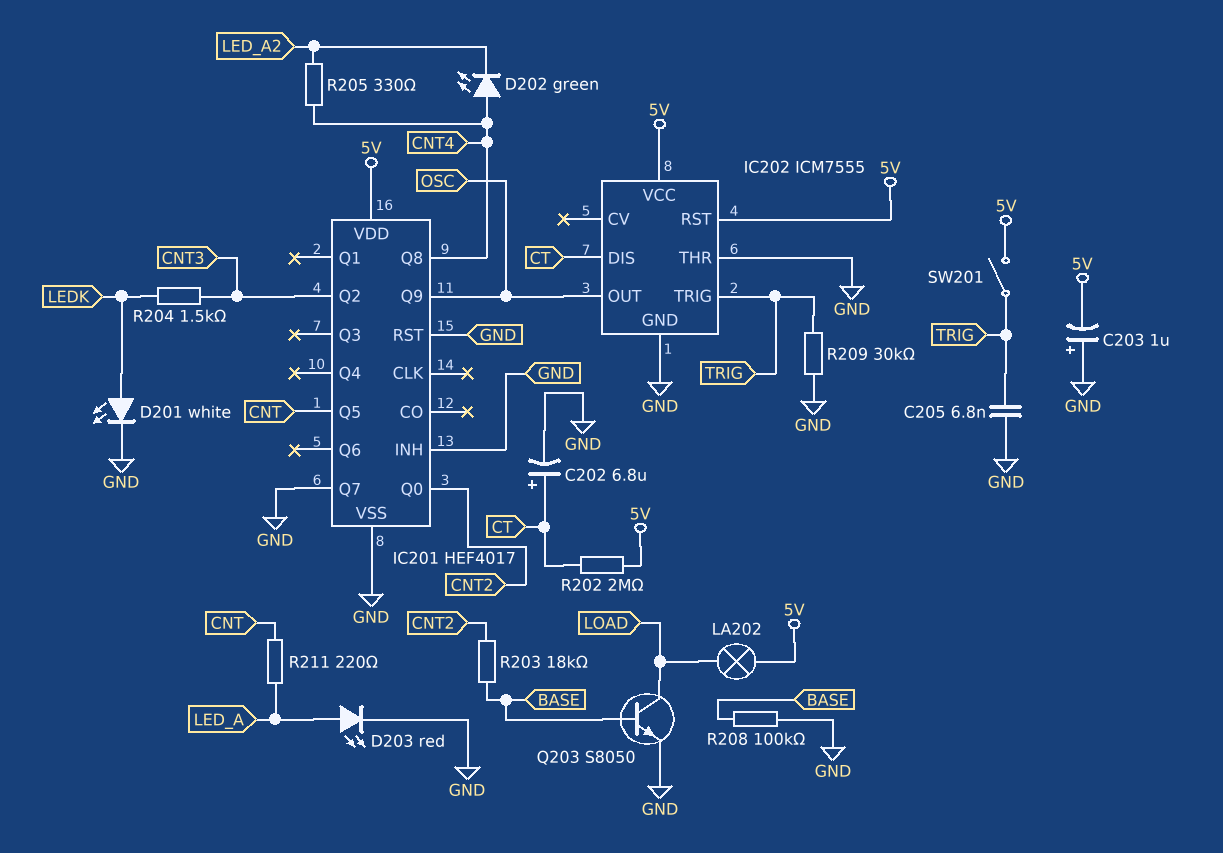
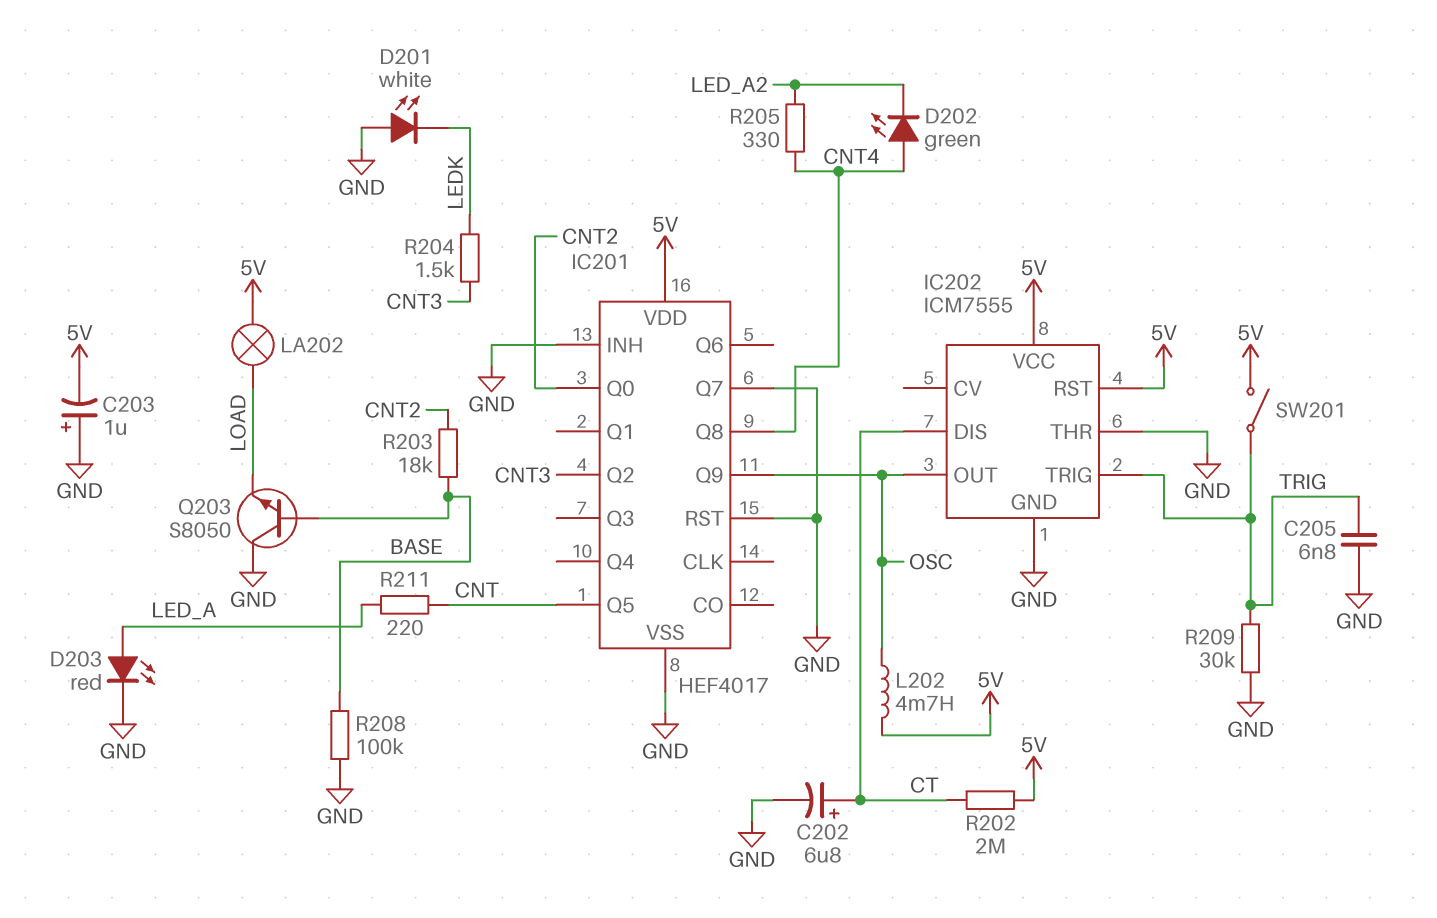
D201: LED white (A LEDK, K GND) -> LED white (A GND, K LEDK)
L202: none -> 4.7mH (5V, OSC)
Q203: NPN S8050 (B BASE, C LOAD, E GND) -> NPN S8050 (B BASE, C GND, E LOAD)

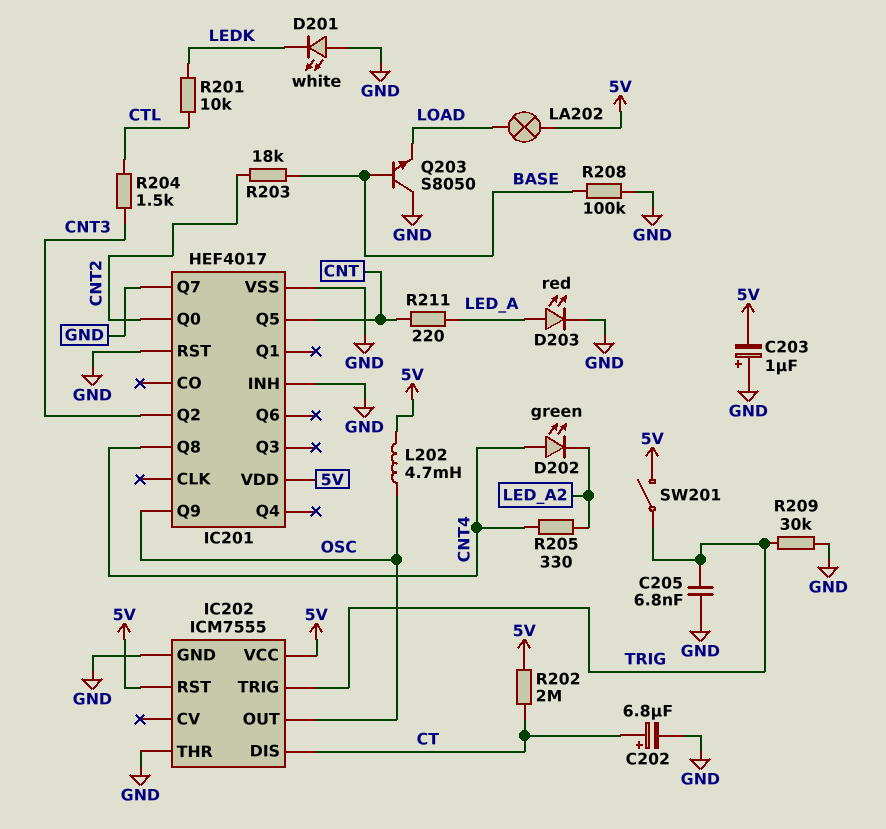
R201: none -> 10k (CTL, LEDK)
R204: 1.5k (CNT3, LEDK) -> 1.5k (CNT3, CTL)

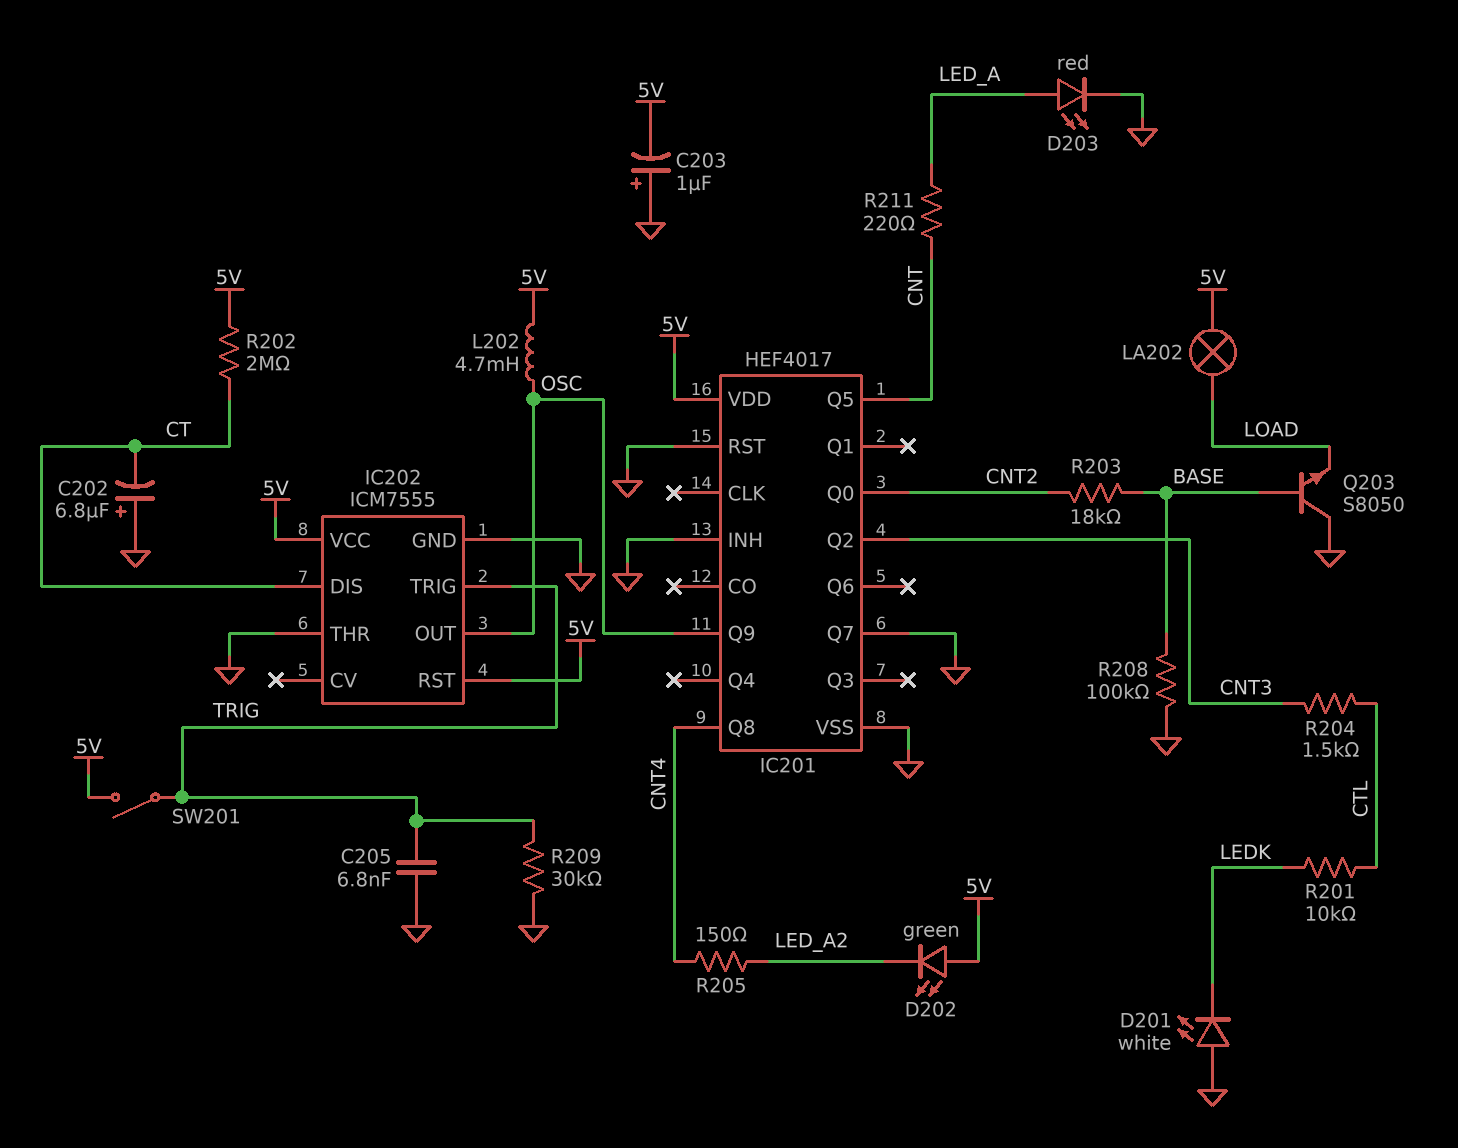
C202: 6.8uF (plus CT, minus GND) -> 6.8uF (plus GND, minus CT)
D202: LED green (A CNT4, K LED_A2) -> LED green (A 5V, K LED_A2)
R205: 330 (CNT4, LED_A2) -> 150 (CNT4, LED_A2)

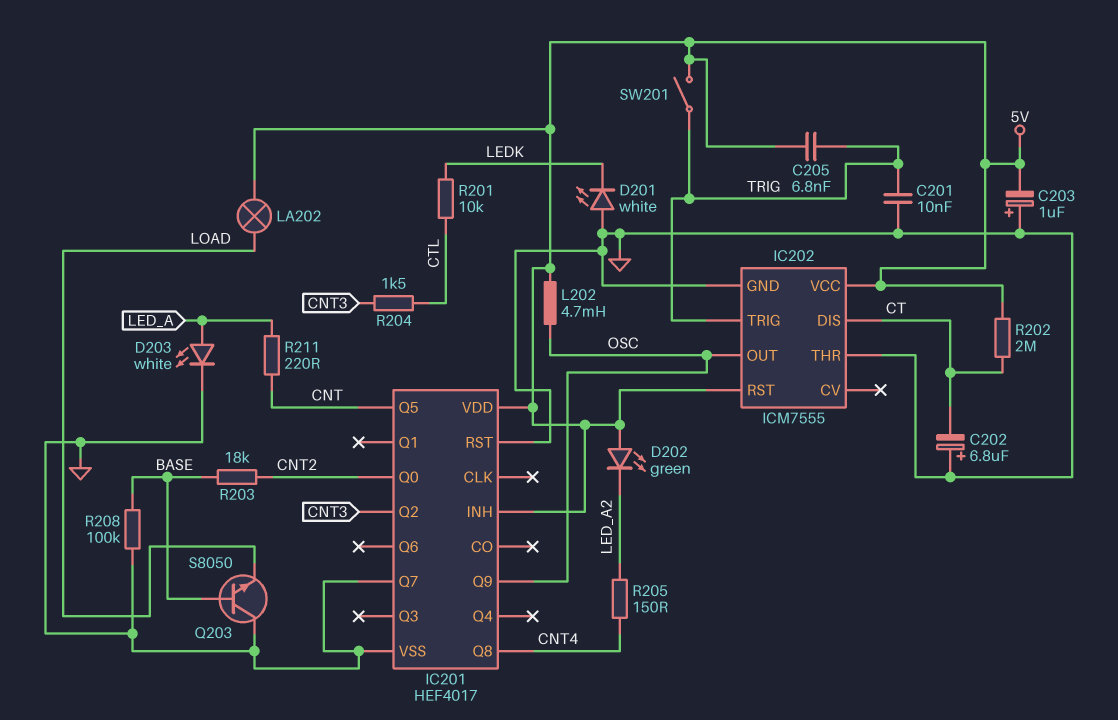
C201: none -> 10nF (GND, TRIG)
C205: 6.8nF (GND, TRIG) -> 6.8nF (5V, TRIG)
D203: LED red (A LED_A, K GND) -> LED white (A LED_A, K GND)
IC201 pin INH: GND -> 5V
R209: 30k (GND, TRIG) -> none

